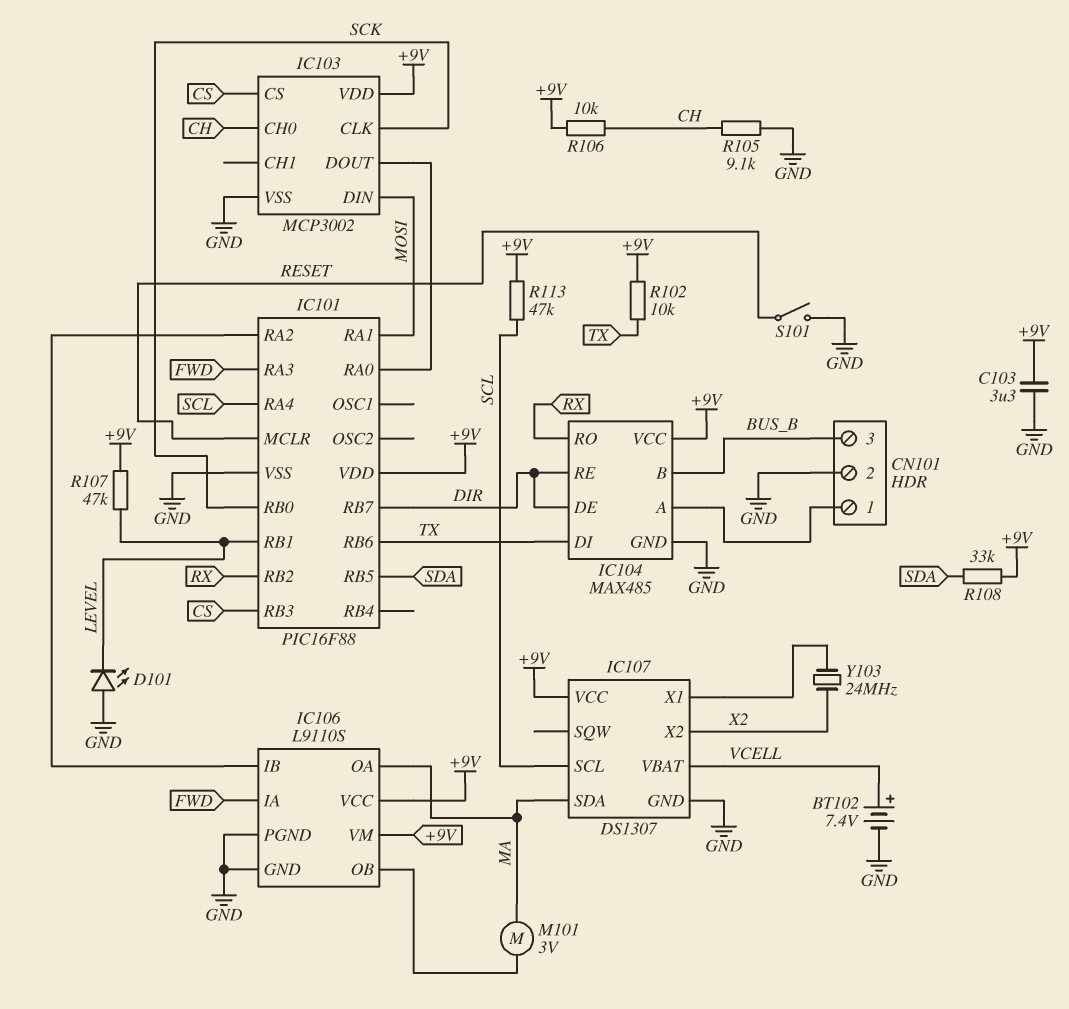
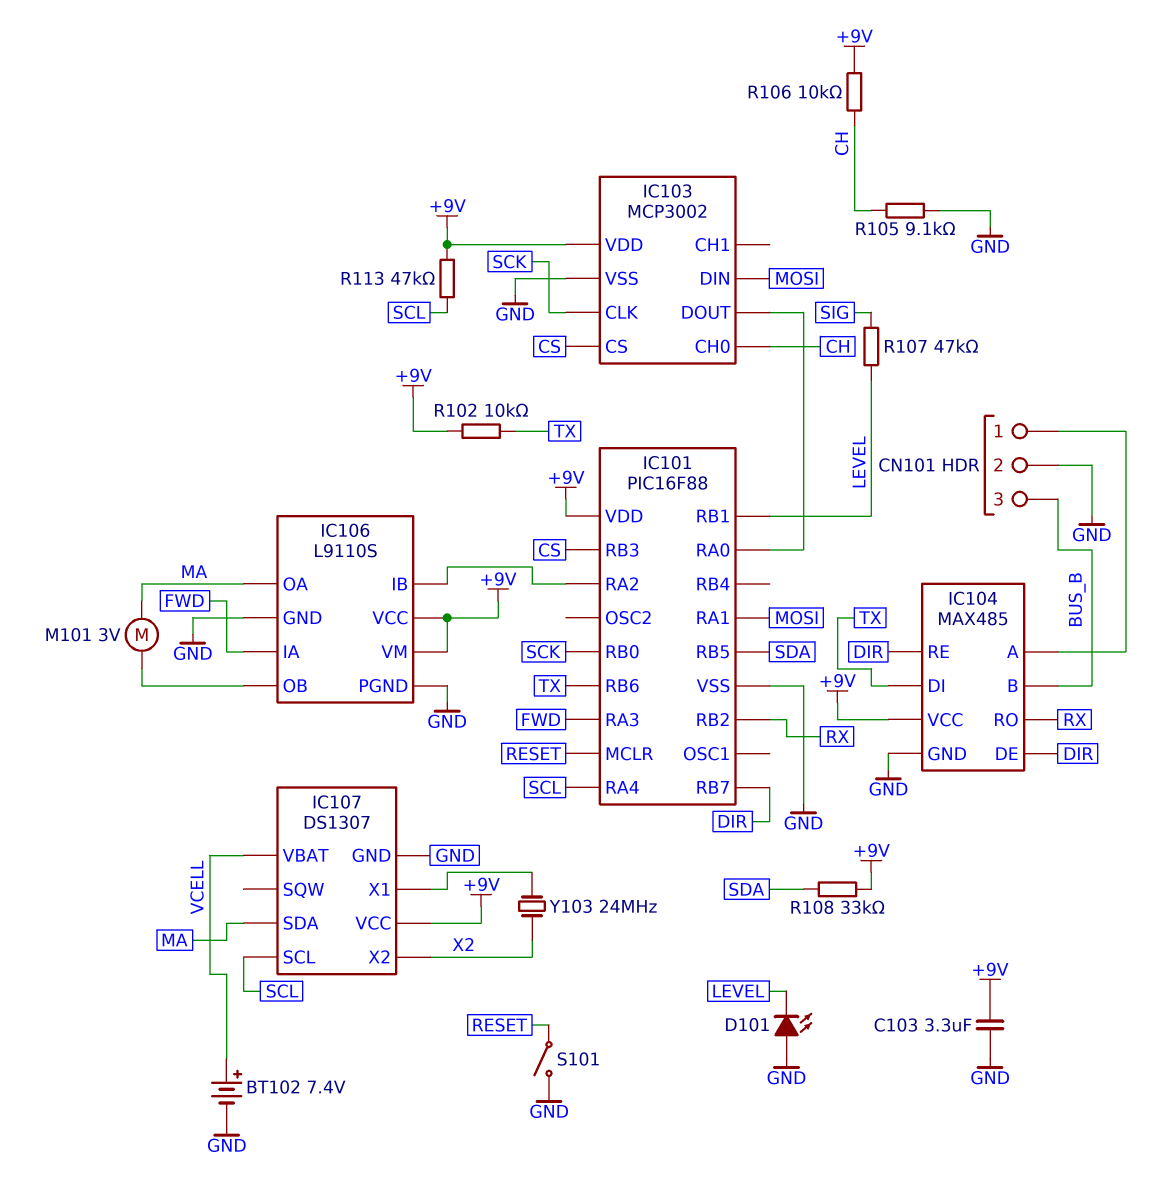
R107: 47k (+9V, LEVEL) -> 47k (LEVEL, SIG)

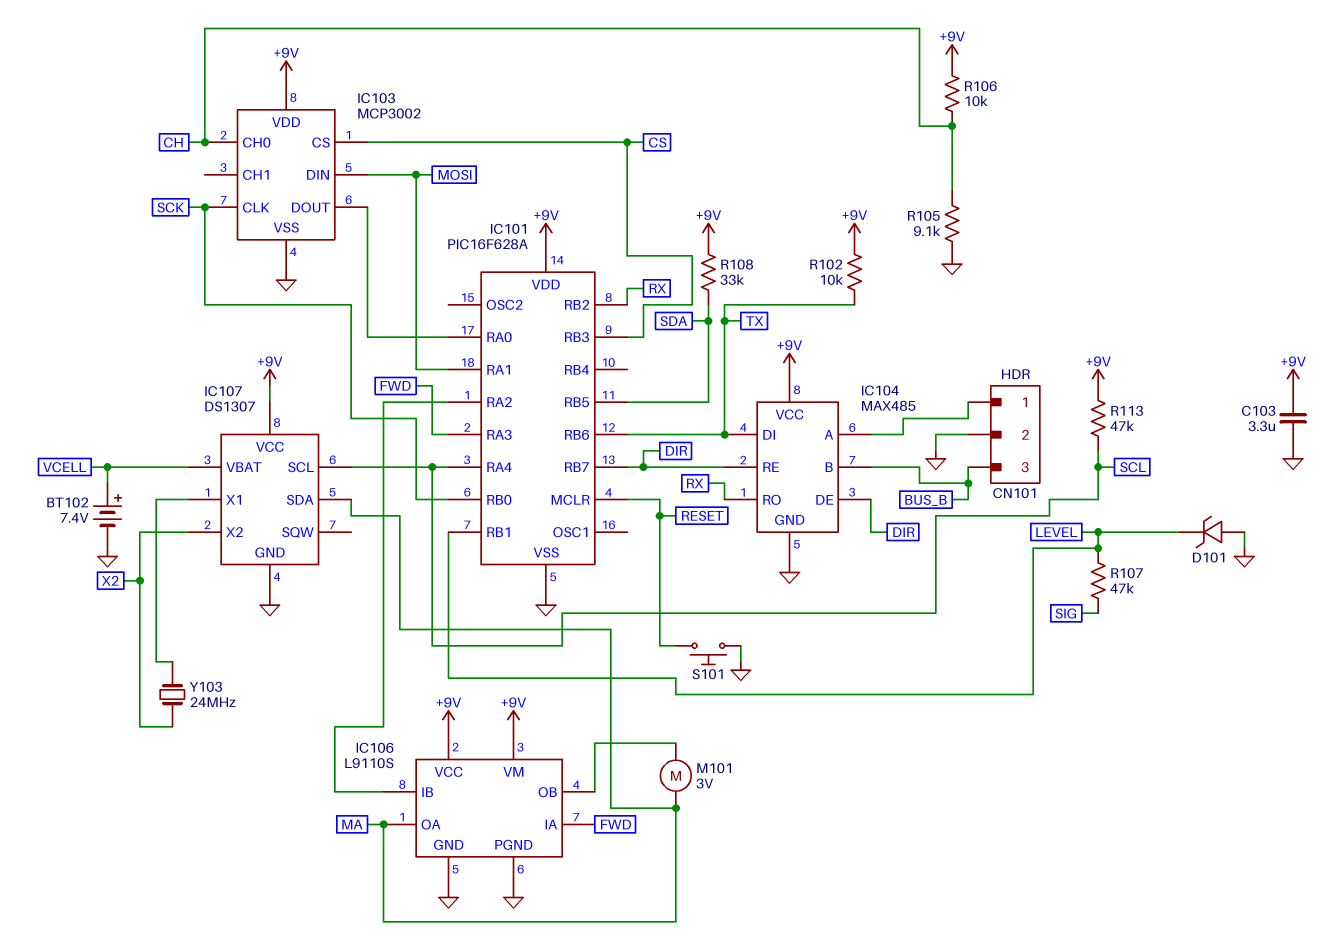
D101: LED (A GND, K LEVEL) -> zener (A GND, K LEVEL)
IC101: PIC16F88 -> PIC16F628A
S101: switch (GND, RESET) -> button (GND, RESET)

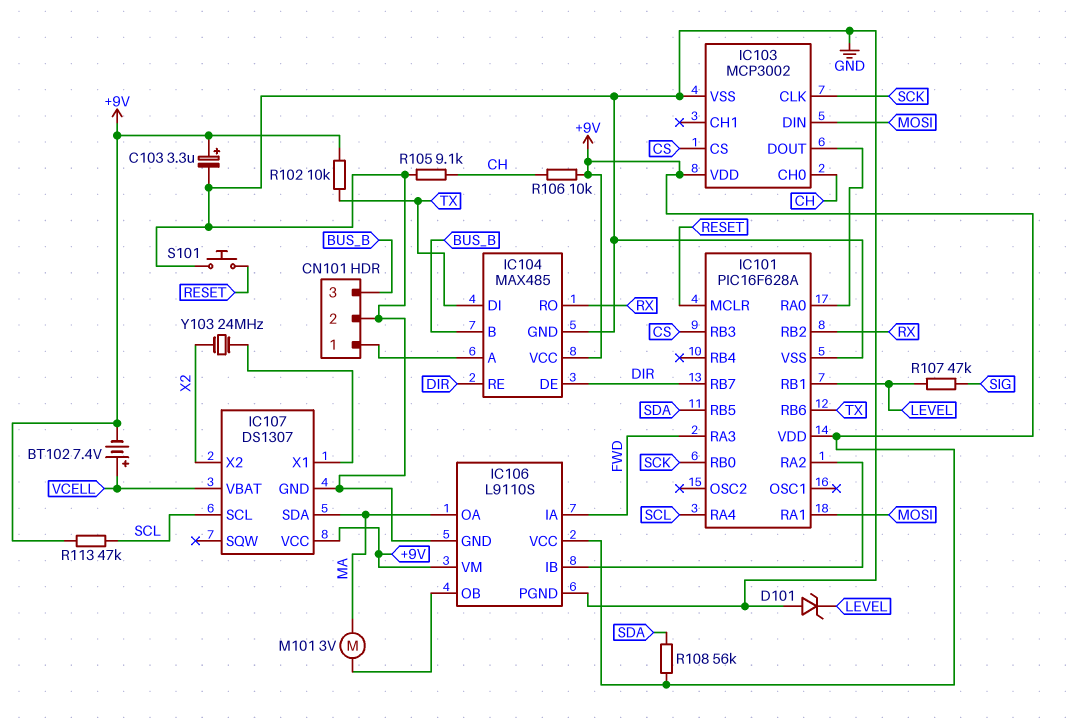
BT102: 7.4V (plus VCELL, minus GND) -> 7.4V (plus VCELL, minus +9V)
C103: 3.3uF (+9V, GND) -> 3.3uF (plus +9V, minus GND)
R108: 33k (+9V, SDA) -> 56k (+9V, SDA)

